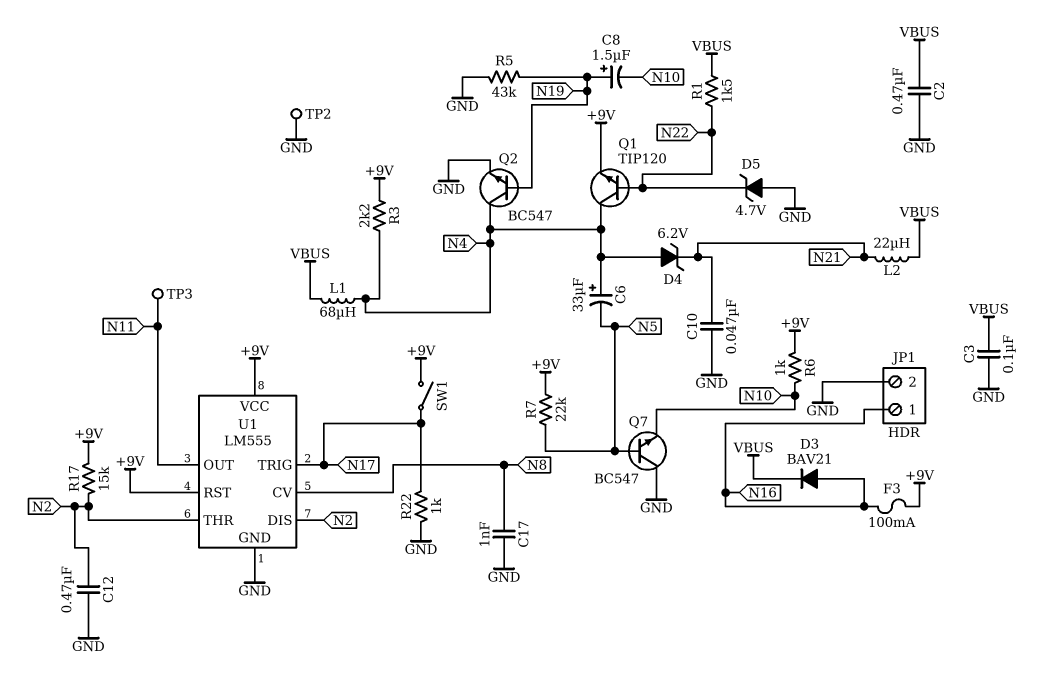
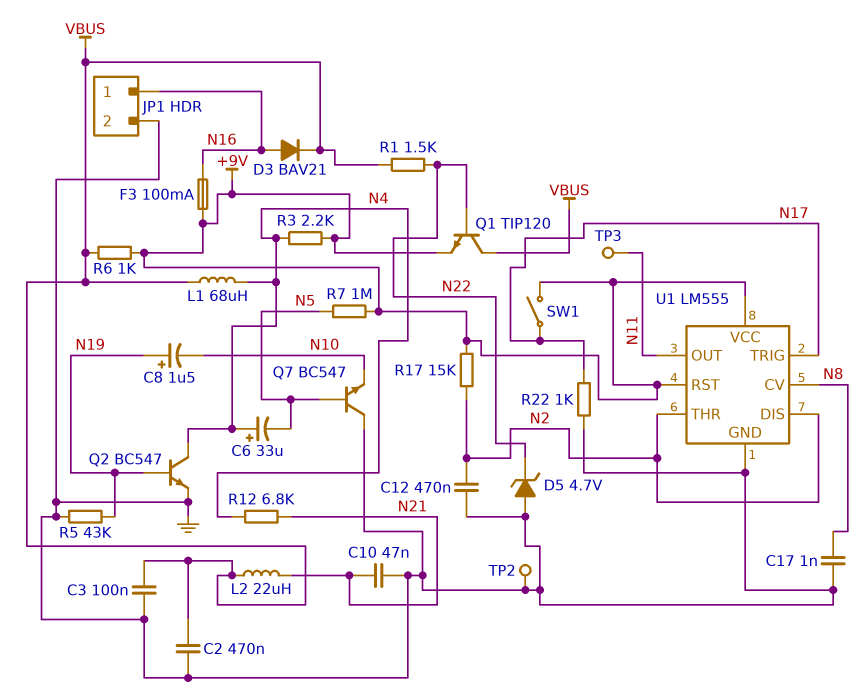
D4: zener 6.2V (A N4, K N21) -> none
Q1: NPN TIP120 (B N22, C N4, E +9V) -> NPN TIP120 (B N22, C VBUS, E +9V)
R6: 1k (+9V, N10) -> 1k (+9V, VBUS)
R7: 22k (+9V, N5) -> 1M (+9V, N5)
R12: none -> 6.8k (N4, N21)

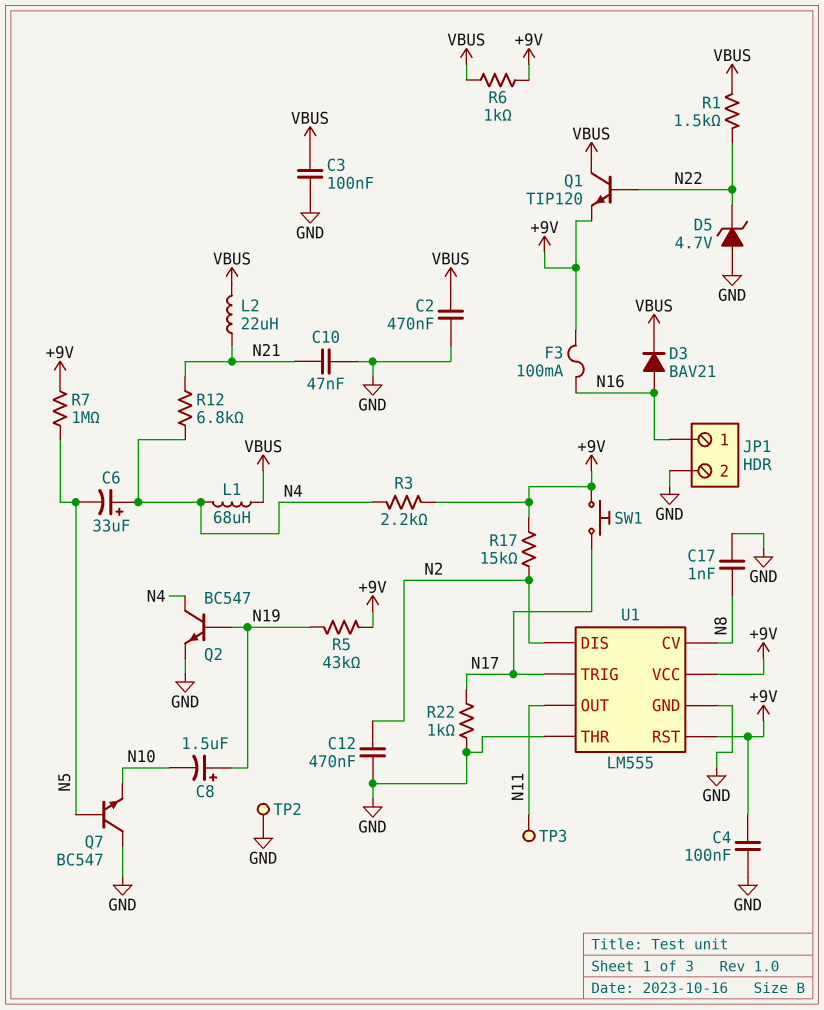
C4: none -> 100nF (+9V, GND)
R5: 43k (GND, N19) -> 43k (+9V, N19)
SW1: switch (+9V, N17) -> button (+9V, N17)
U1 pin THR: N2 -> GND

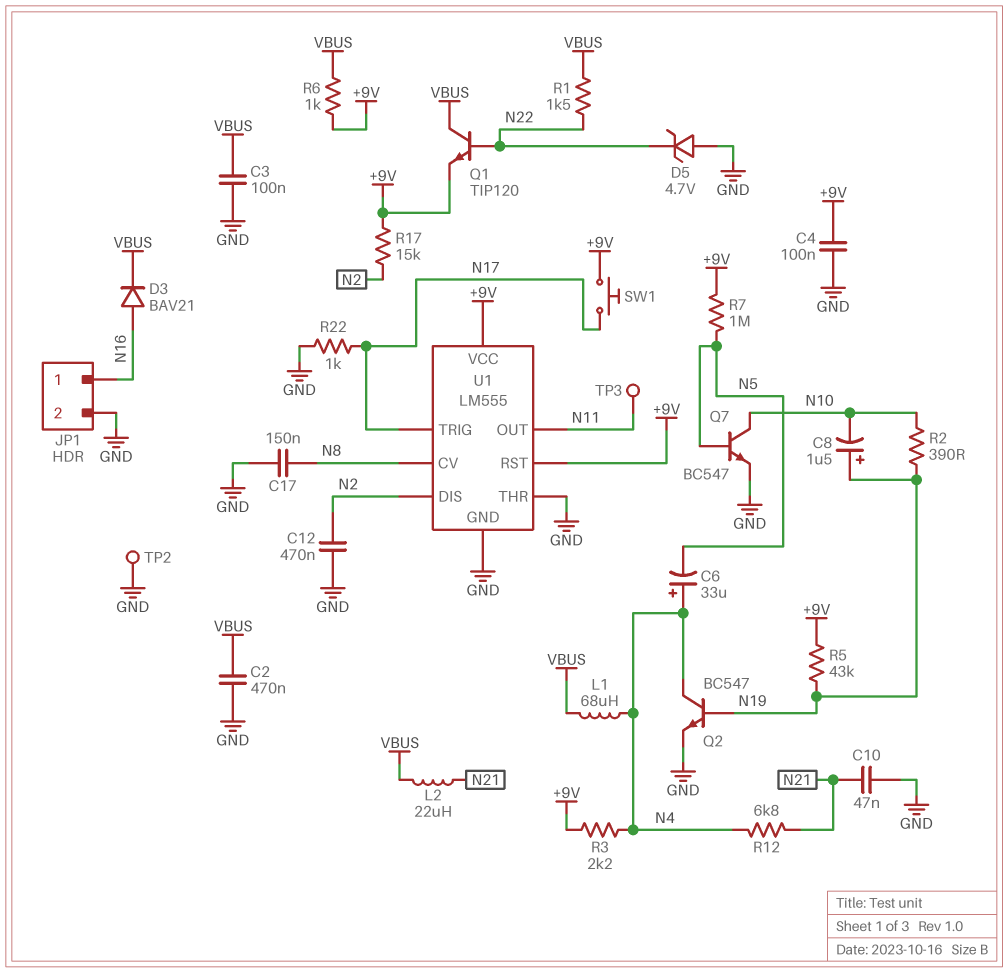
C17: 1nF (GND, N8) -> 150nF (GND, N8)
F3: 100mA (+9V, N16) -> none
Q7: NPN BC547 (B N5, C GND, E N10) -> NPN BC547 (B N5, C N10, E GND)
R2: none -> 390 (N10, N19)

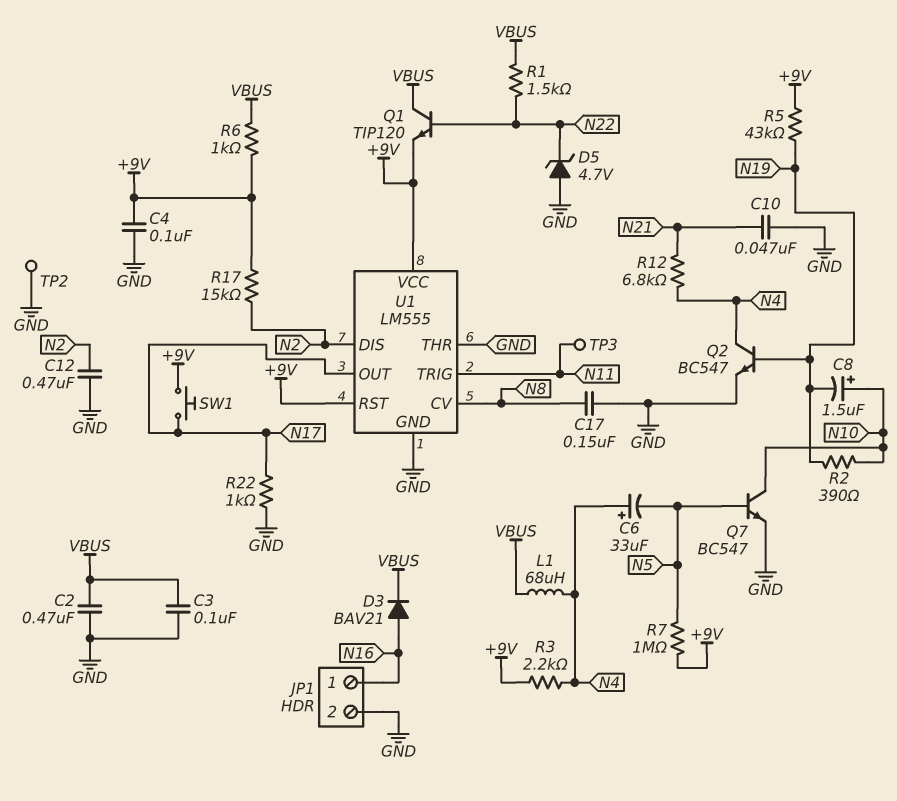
C8: 1.5uF (plus N19, minus N10) -> 1.5uF (plus N10, minus N19)
L2: 22uH (N21, VBUS) -> none
U1 pin OUT: N11 -> N17
U1 pin TRIG: N17 -> N11

